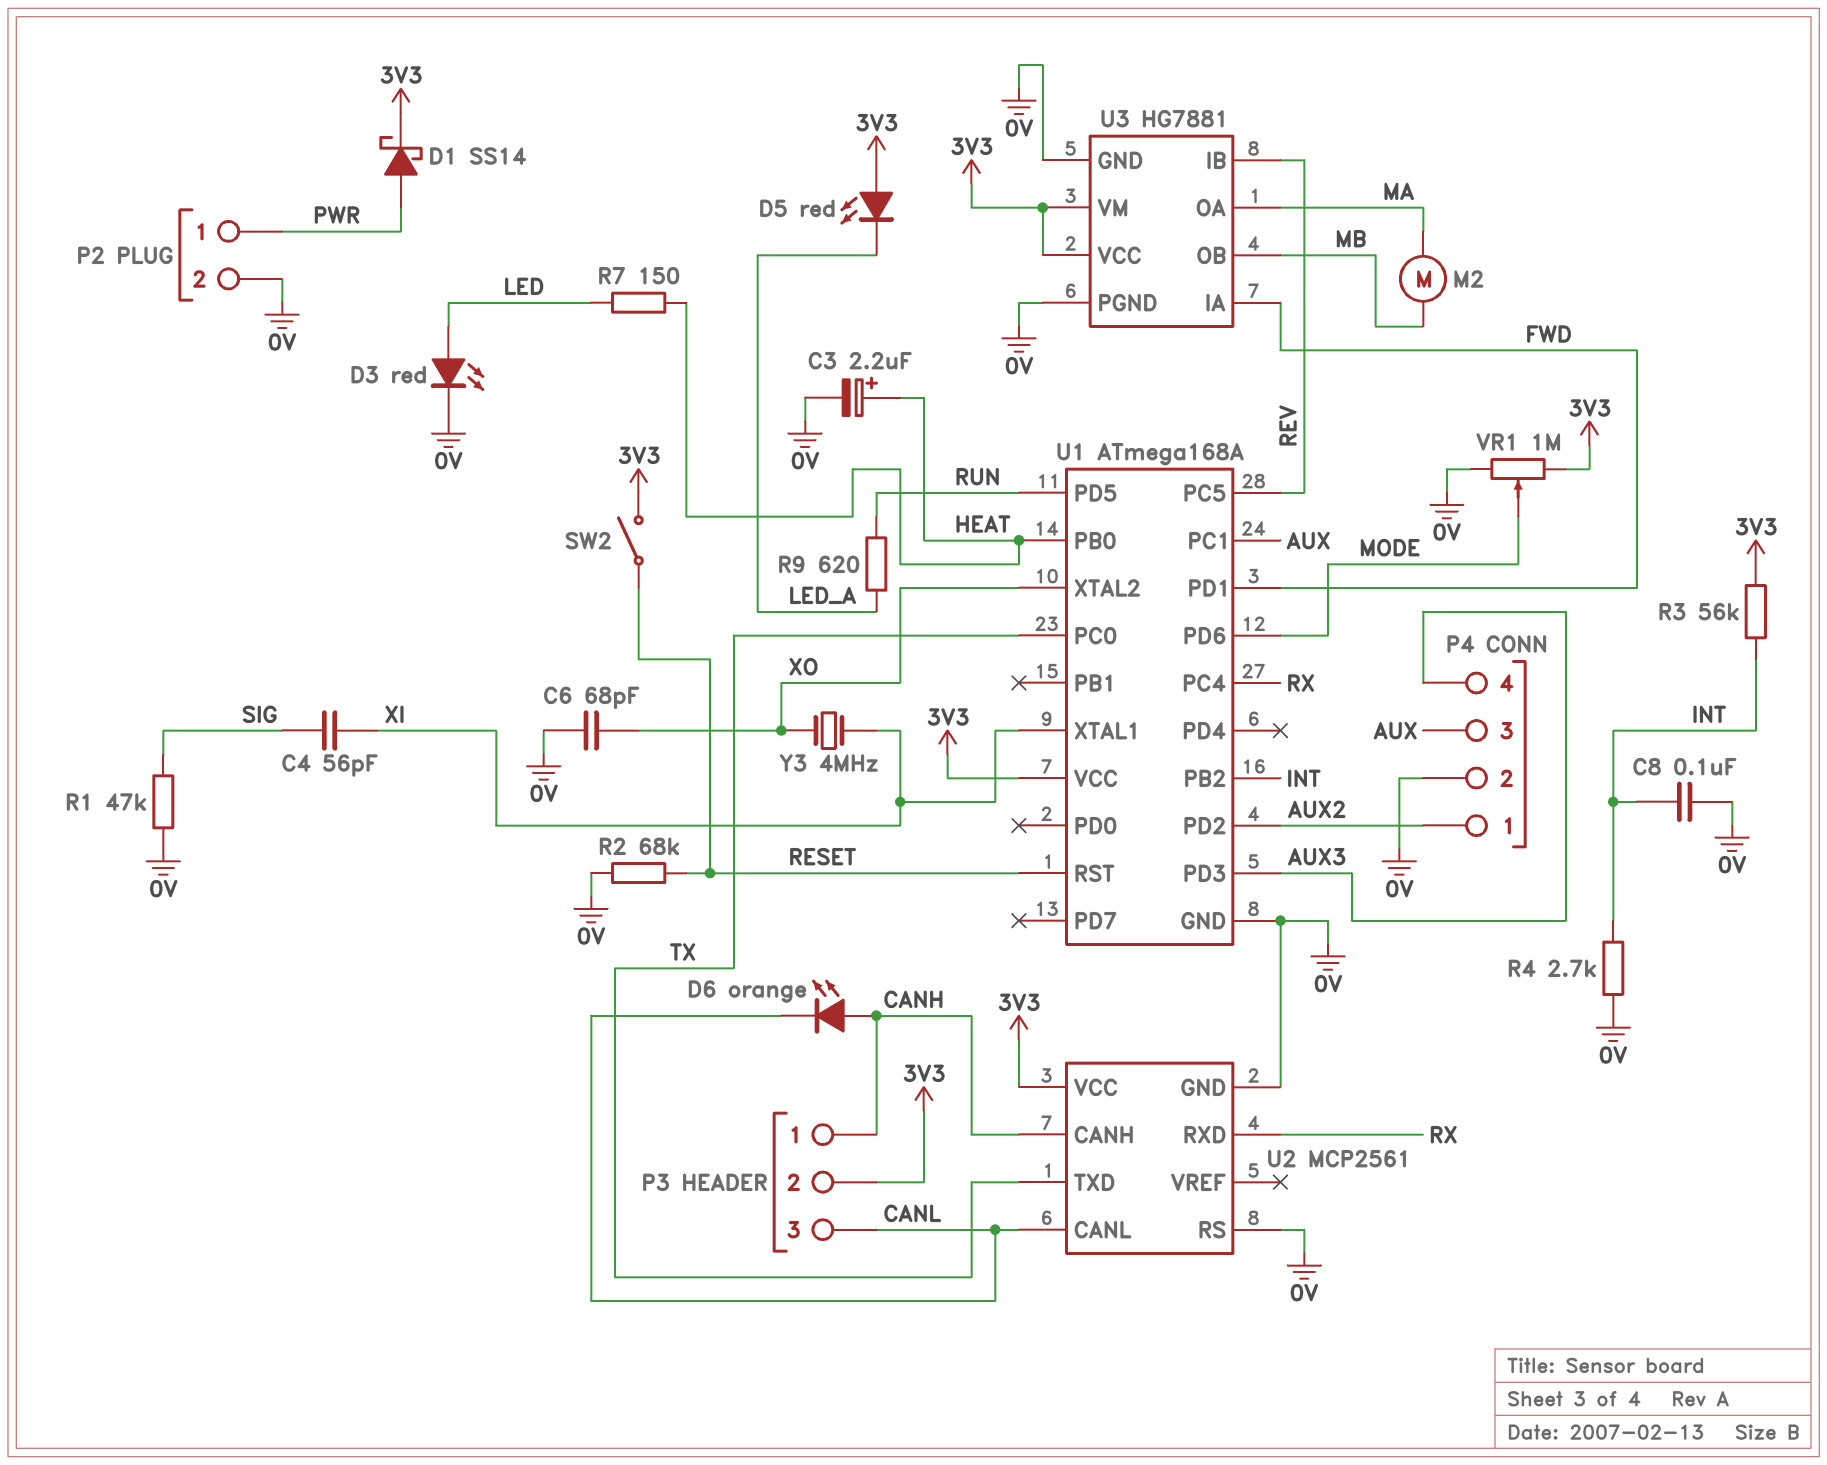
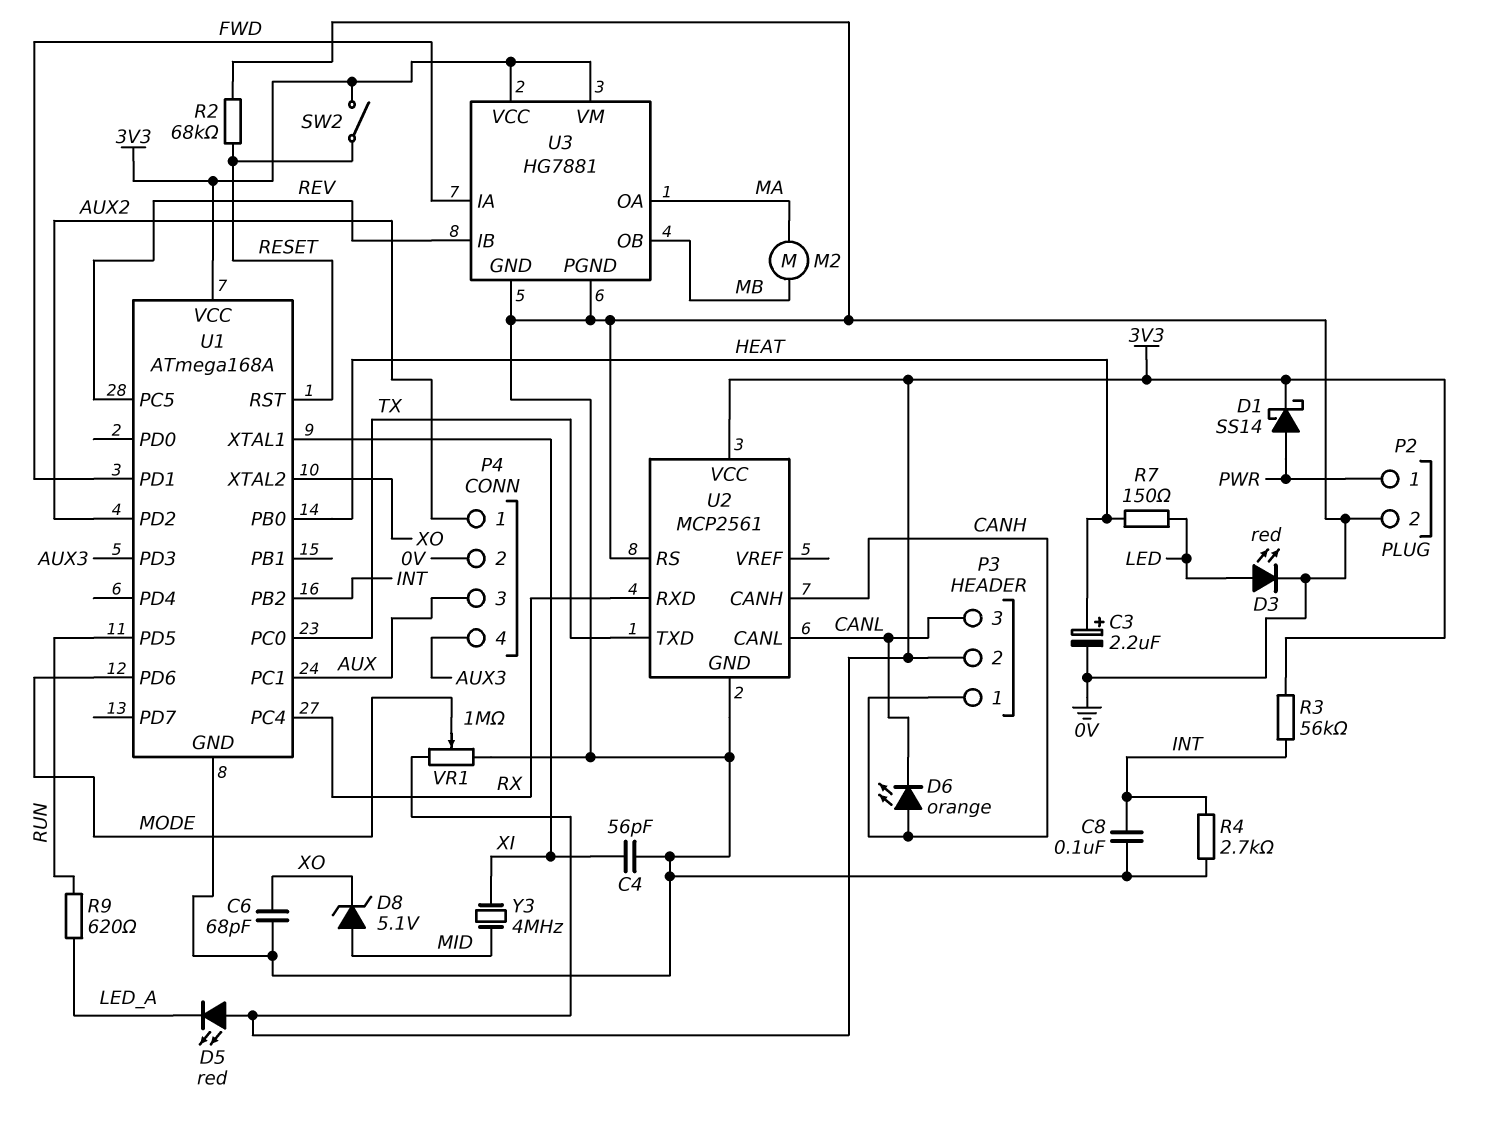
C4: 56pF (SIG, XI) -> 56pF (0V, XI)
D8: none -> zener 5.1V (A MID, K XO)
R1: 47k (0V, SIG) -> none
Y3: 4MHz (XI, XO) -> 4MHz (MID, XI)

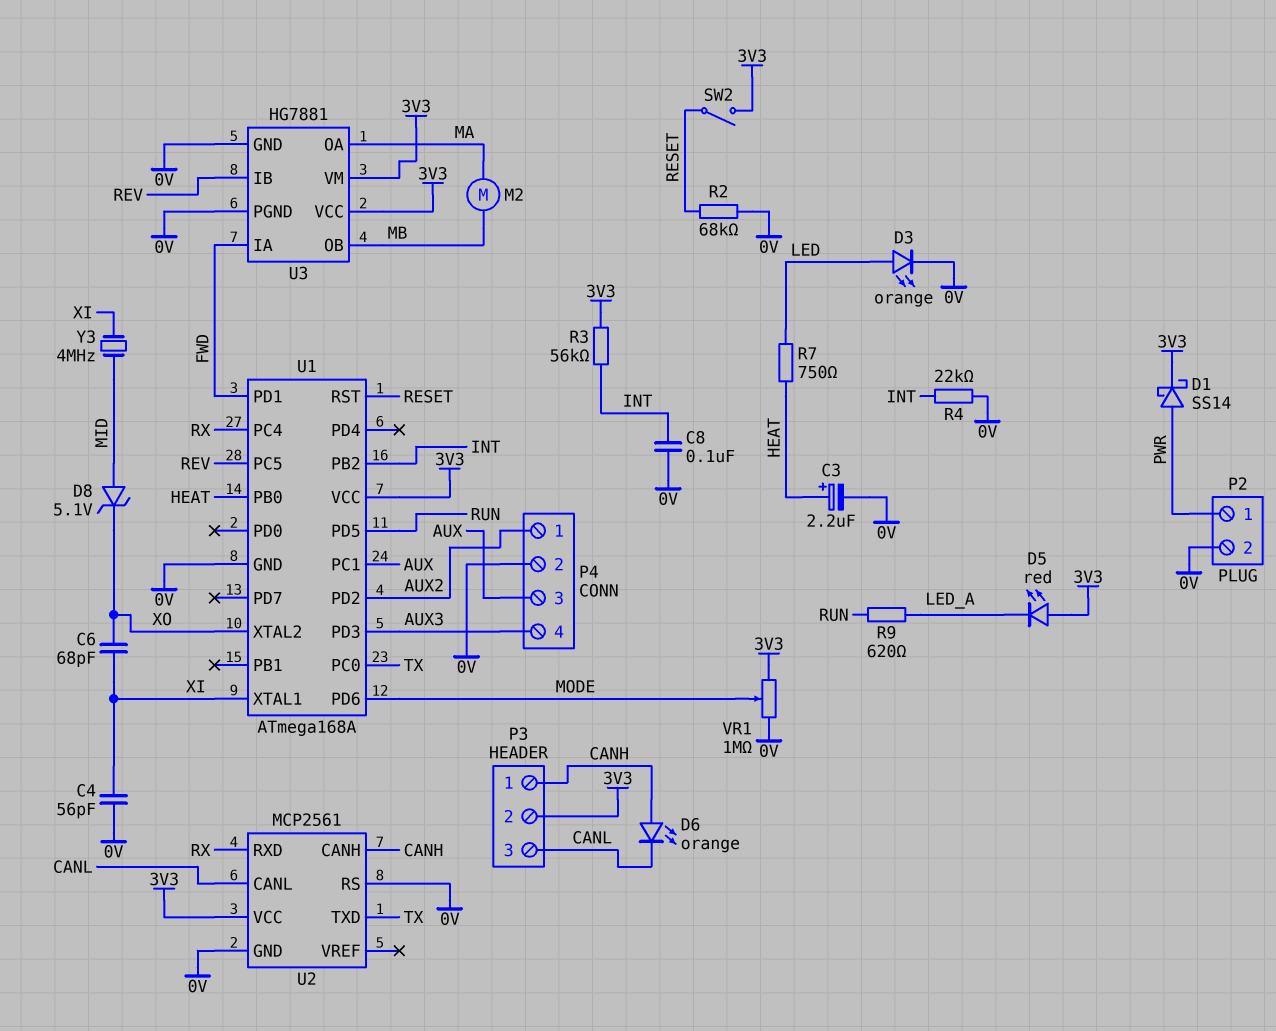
C6: 68pF (0V, XO) -> 68pF (XI, XO)
D3: LED red (A LED, K 0V) -> LED orange (A LED, K 0V)
R4: 2.7k (0V, INT) -> 22k (0V, INT)
R7: 150 (HEAT, LED) -> 750 (HEAT, LED)

